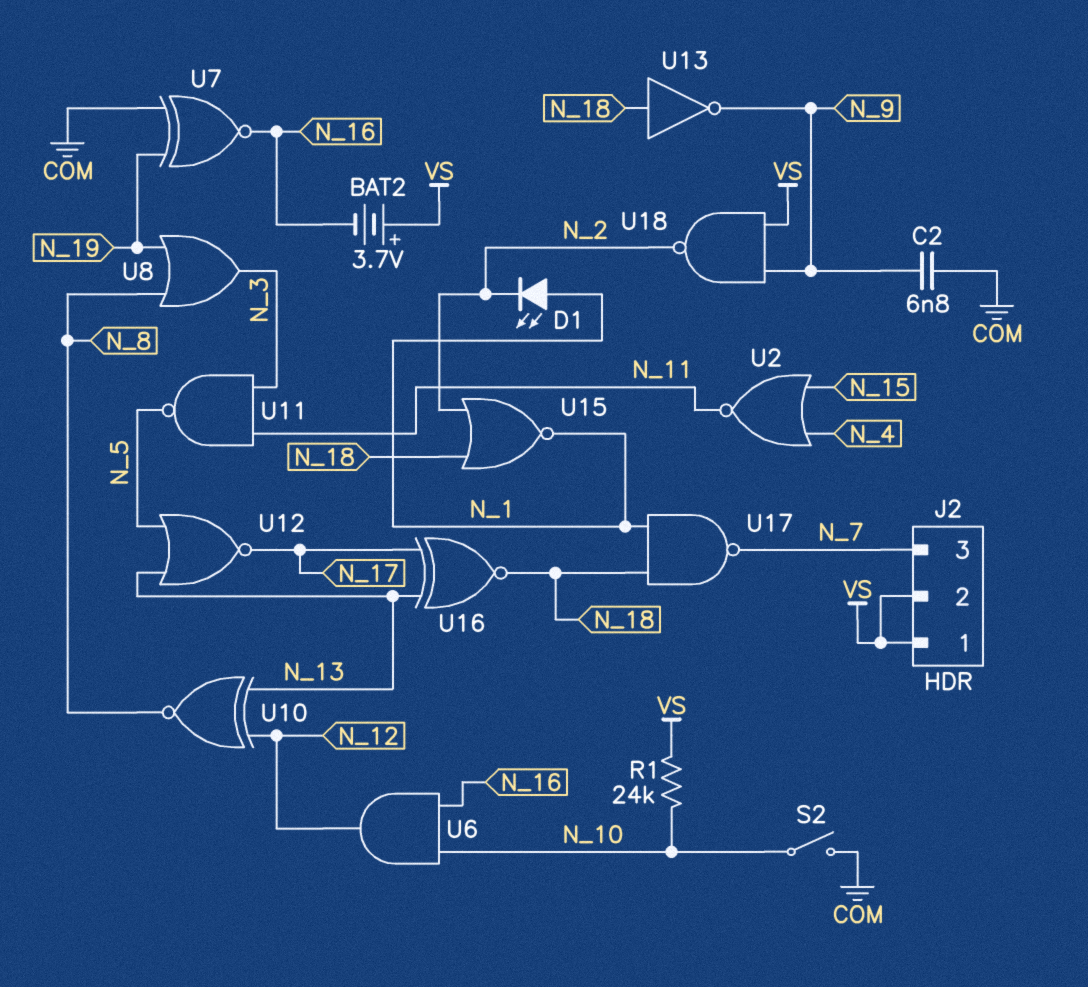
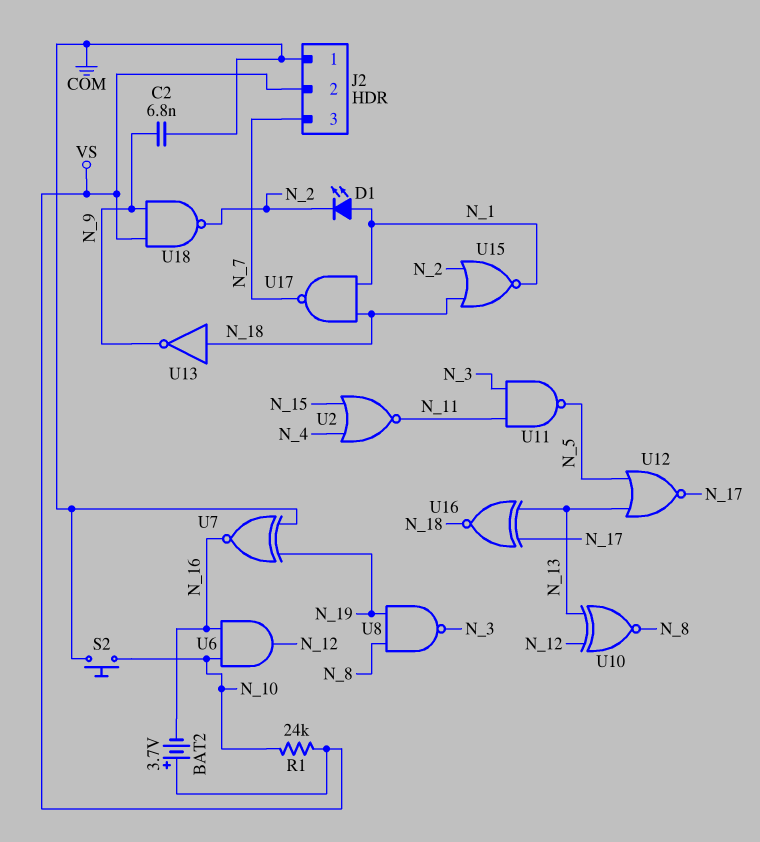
J2 pin 1: VS -> COM
S2: switch (COM, N_10) -> button (COM, N_10)
U8: OR (in N_8, in N_19, out N_3) -> NAND (in N_8, in N_19, out N_3)

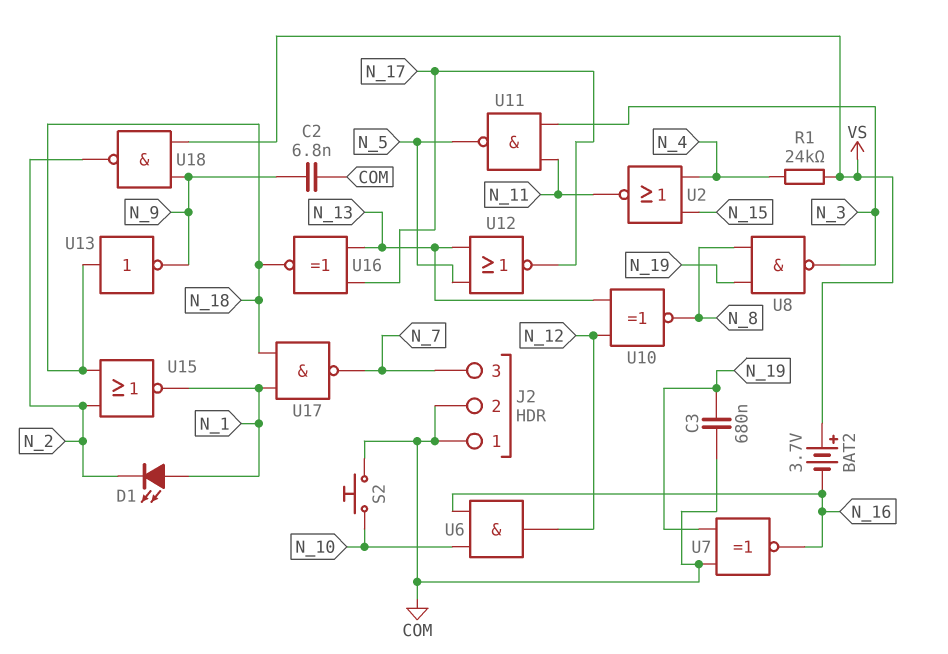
C3: none -> 680nF (COM, N_19)
J2 pin 2: VS -> COM
R1: 24k (N_10, VS) -> 24k (N_4, VS)

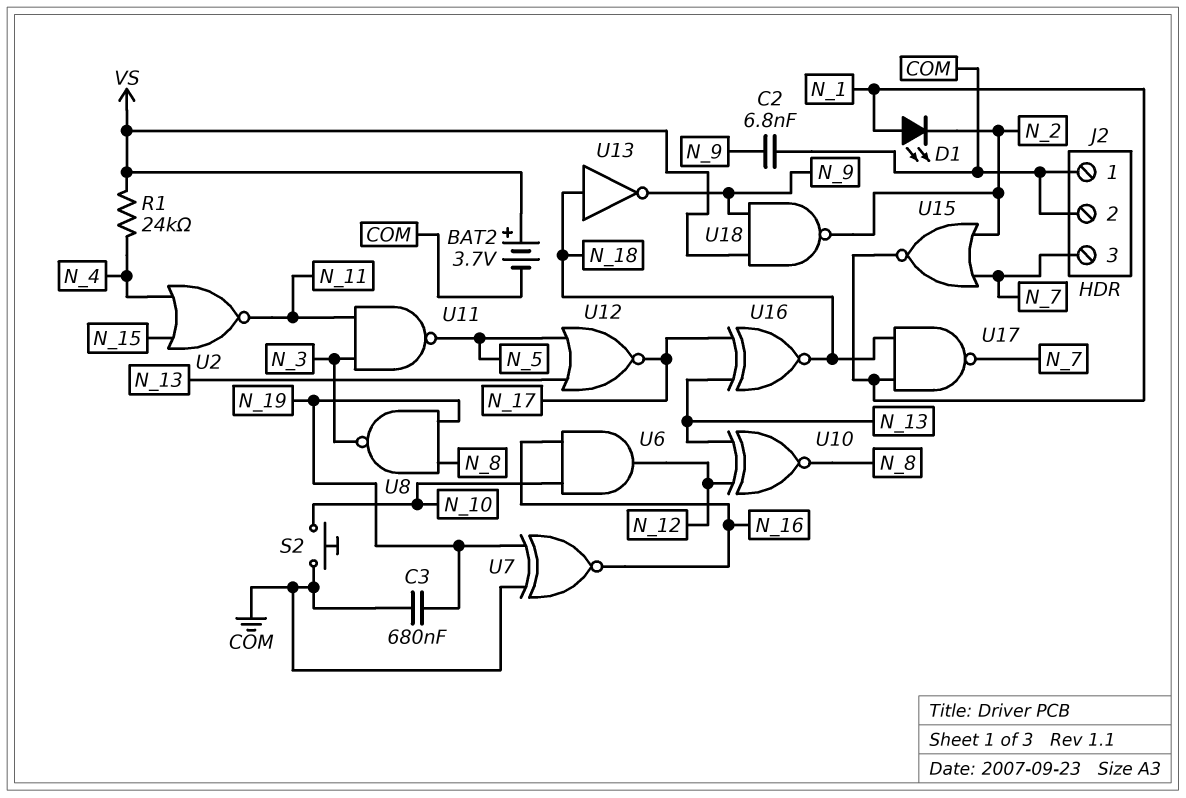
BAT2: 3.7V (plus VS, minus N_16) -> 3.7V (plus VS, minus COM)
U15: NOR (in N_2, in N_18, out N_1) -> NOR (in N_2, in N_7, out N_1)

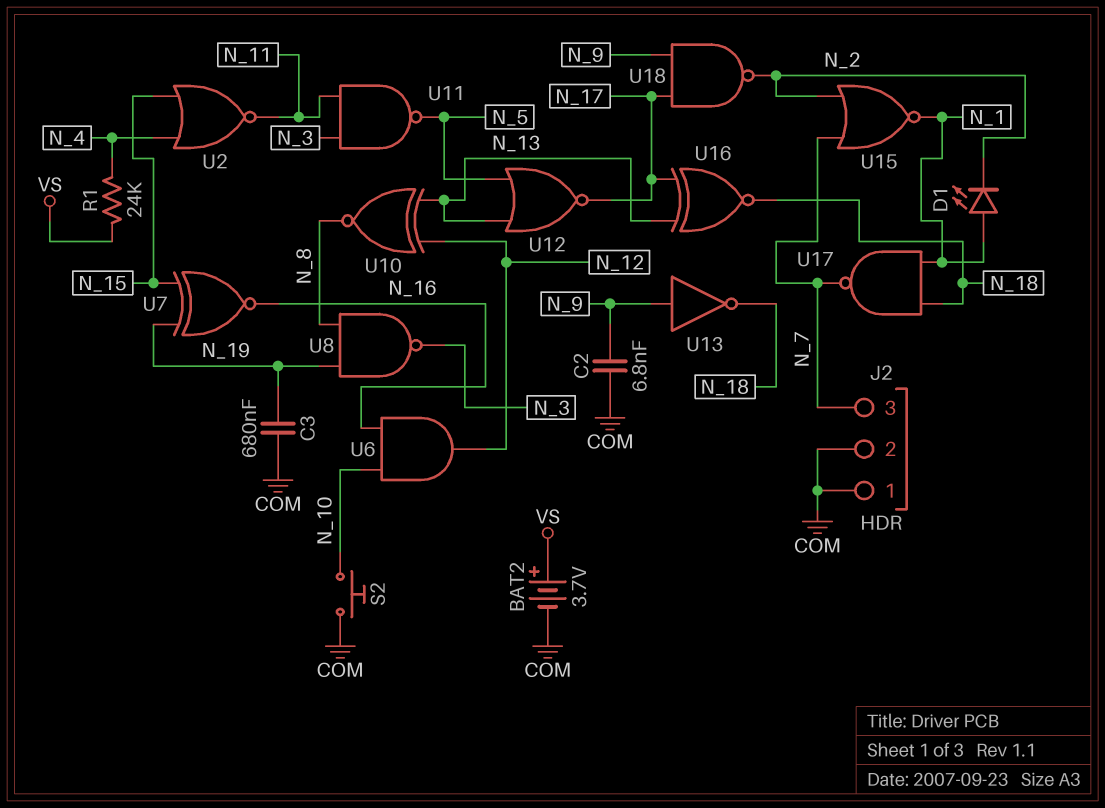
U7: XNOR (in COM, in N_19, out N_16) -> XNOR (in N_15, in N_19, out N_16)
U13: NOT (in N_18, out N_9) -> NOT (in N_9, out N_18)
U18: NAND (in N_9, in VS, out N_2) -> NAND (in N_9, in N_17, out N_2)

